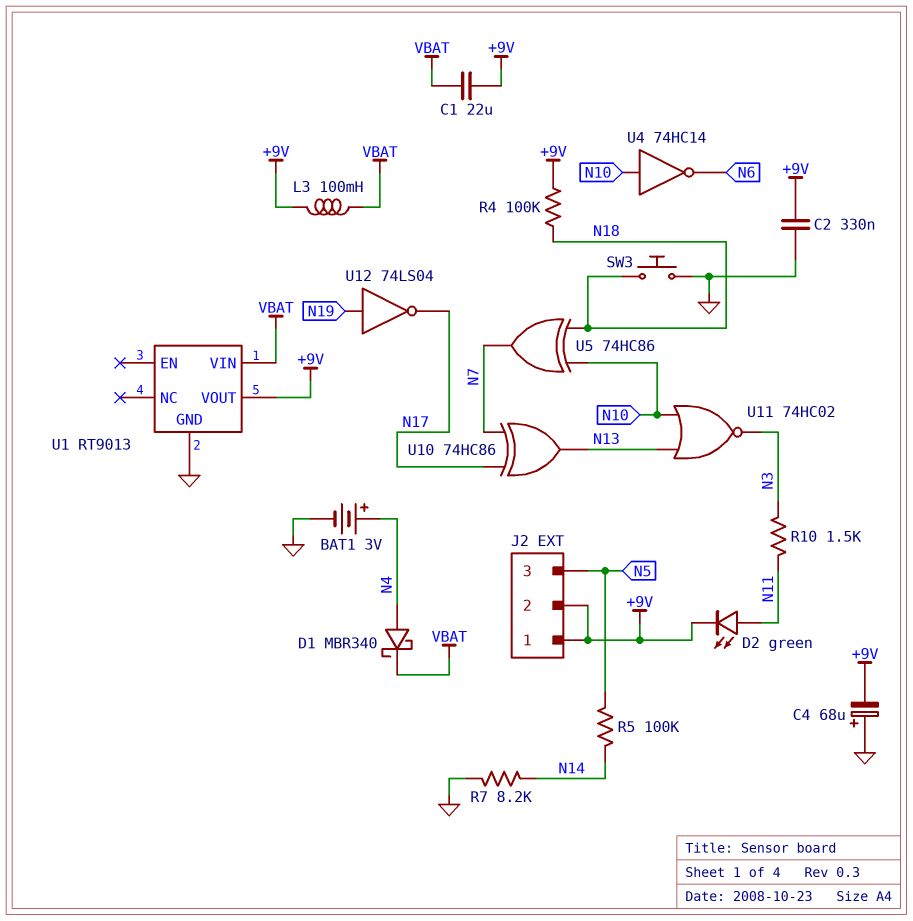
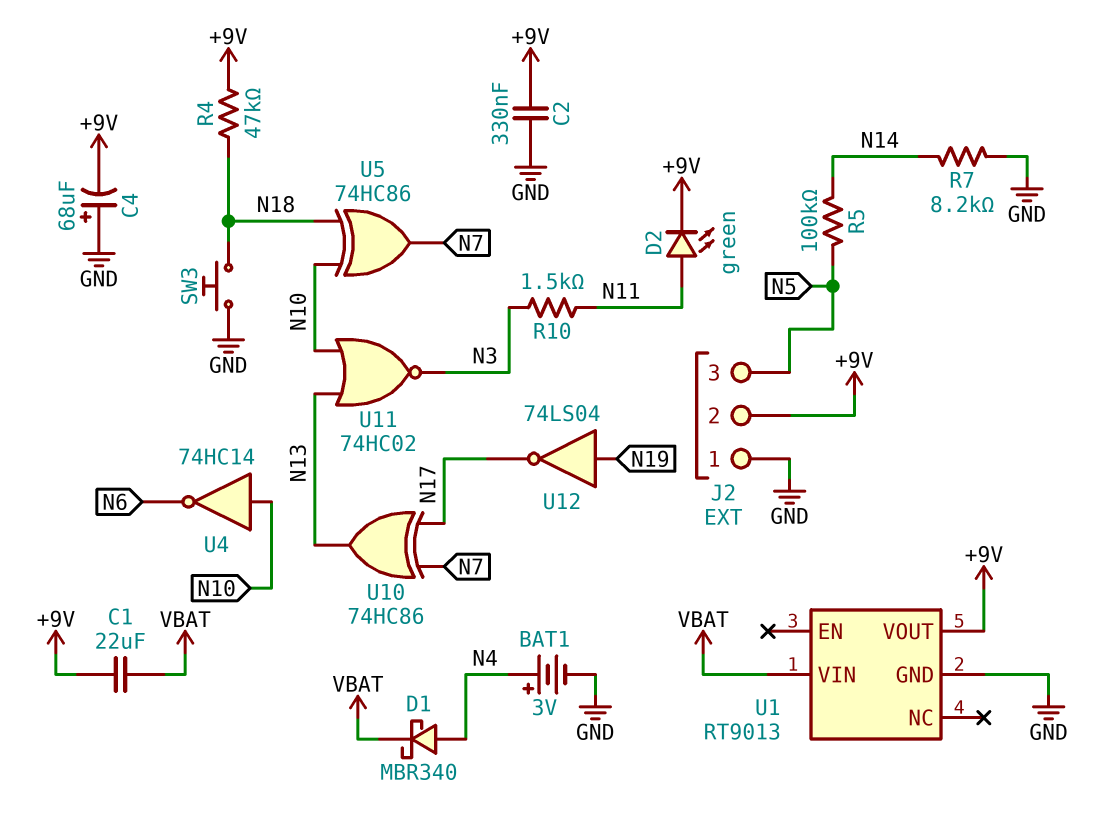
J2 pin 1: +9V -> GND
L3: 100mH (+9V, VBAT) -> none
R4: 100k (+9V, N18) -> 47k (+9V, N18)

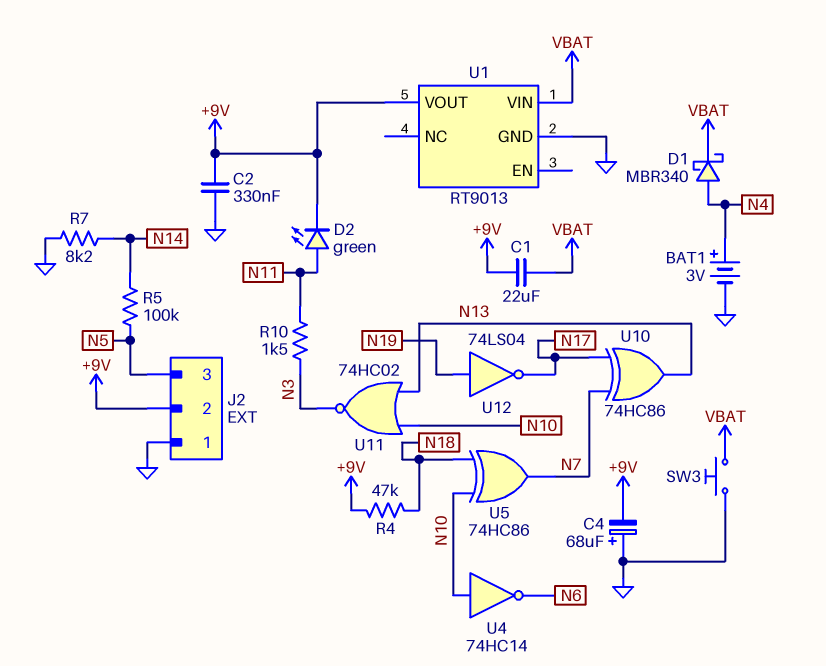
SW3: button (GND, N18) -> button (GND, VBAT)

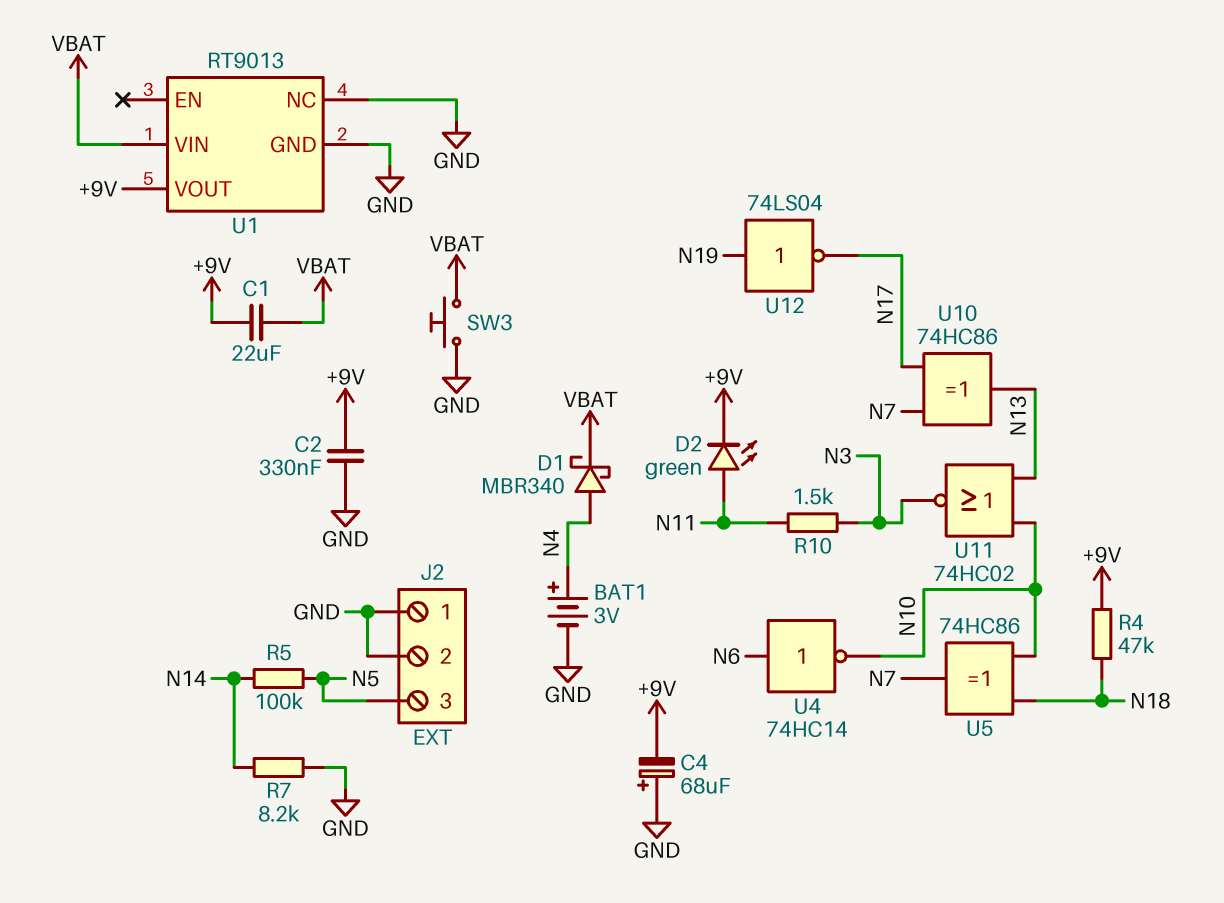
J2 pin 2: +9V -> GND
U1 pin NC: none -> GND
U4: NOT 74HC14 (in N10, out N6) -> NOT 74HC14 (in N6, out N10)

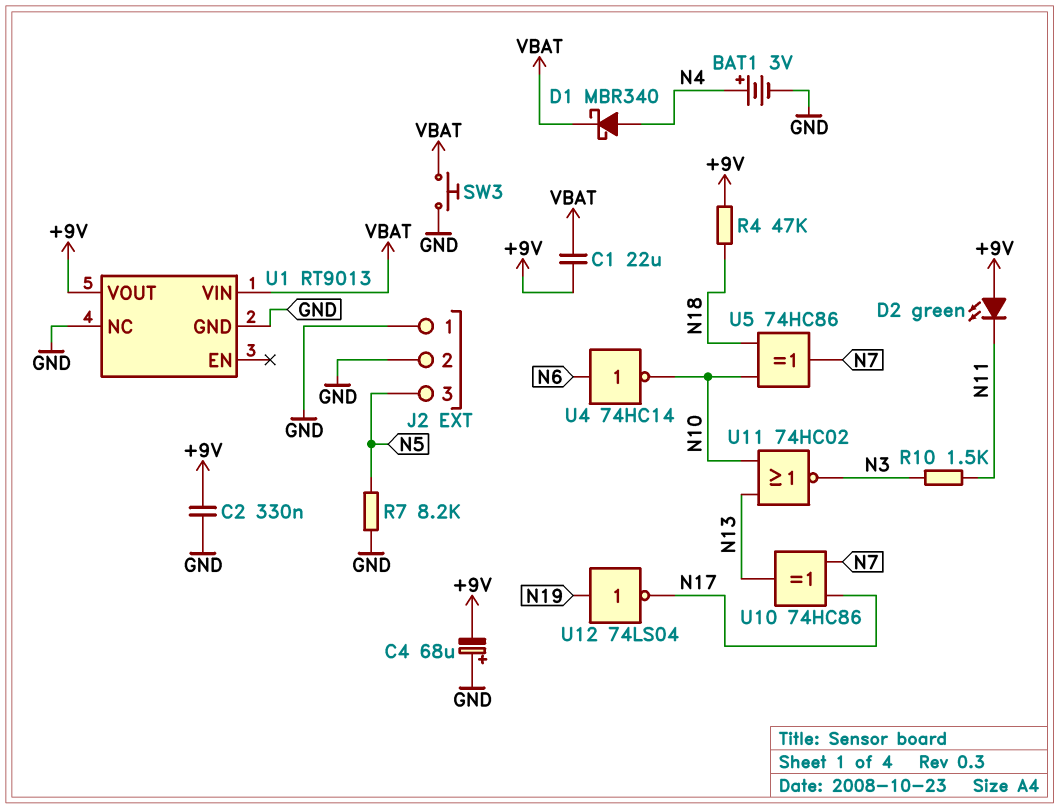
D2: LED green (A N11, K +9V) -> LED green (A +9V, K N11)
R5: 100k (N5, N14) -> none
R7: 8.2k (GND, N14) -> 8.2k (GND, N5)

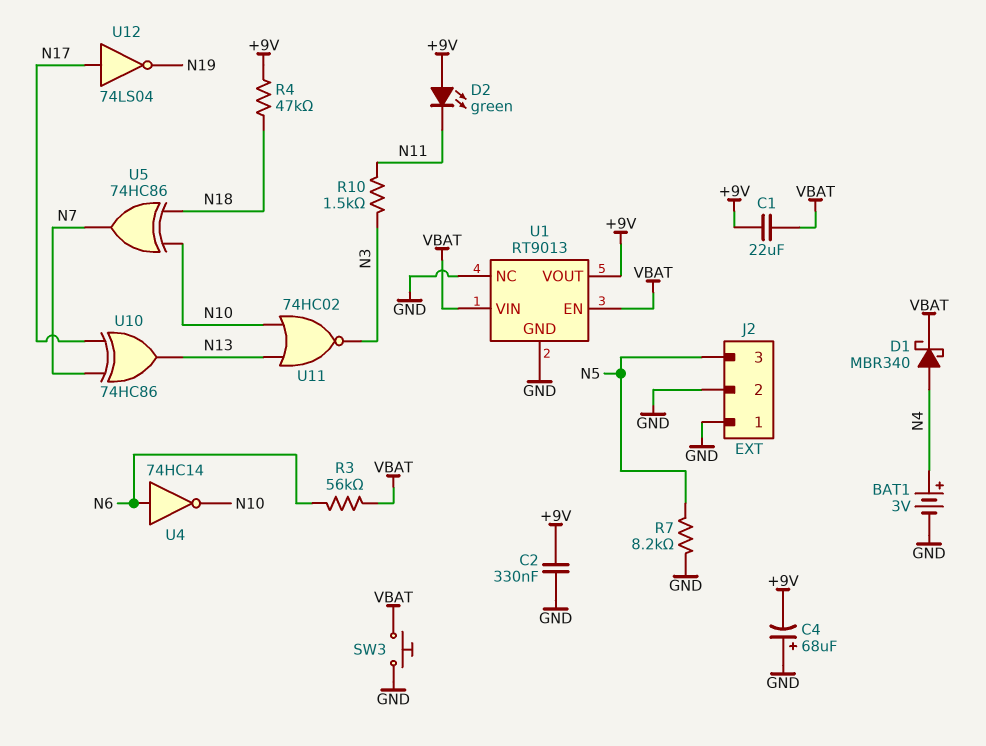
R3: none -> 56k (N6, VBAT)
U1 pin EN: none -> VBAT
U12: NOT 74LS04 (in N19, out N17) -> NOT 74LS04 (in N17, out N19)

